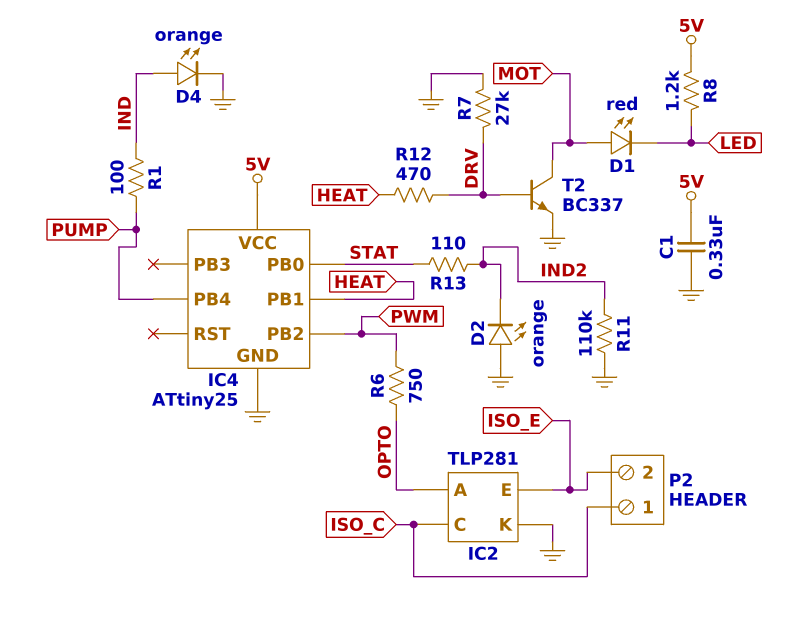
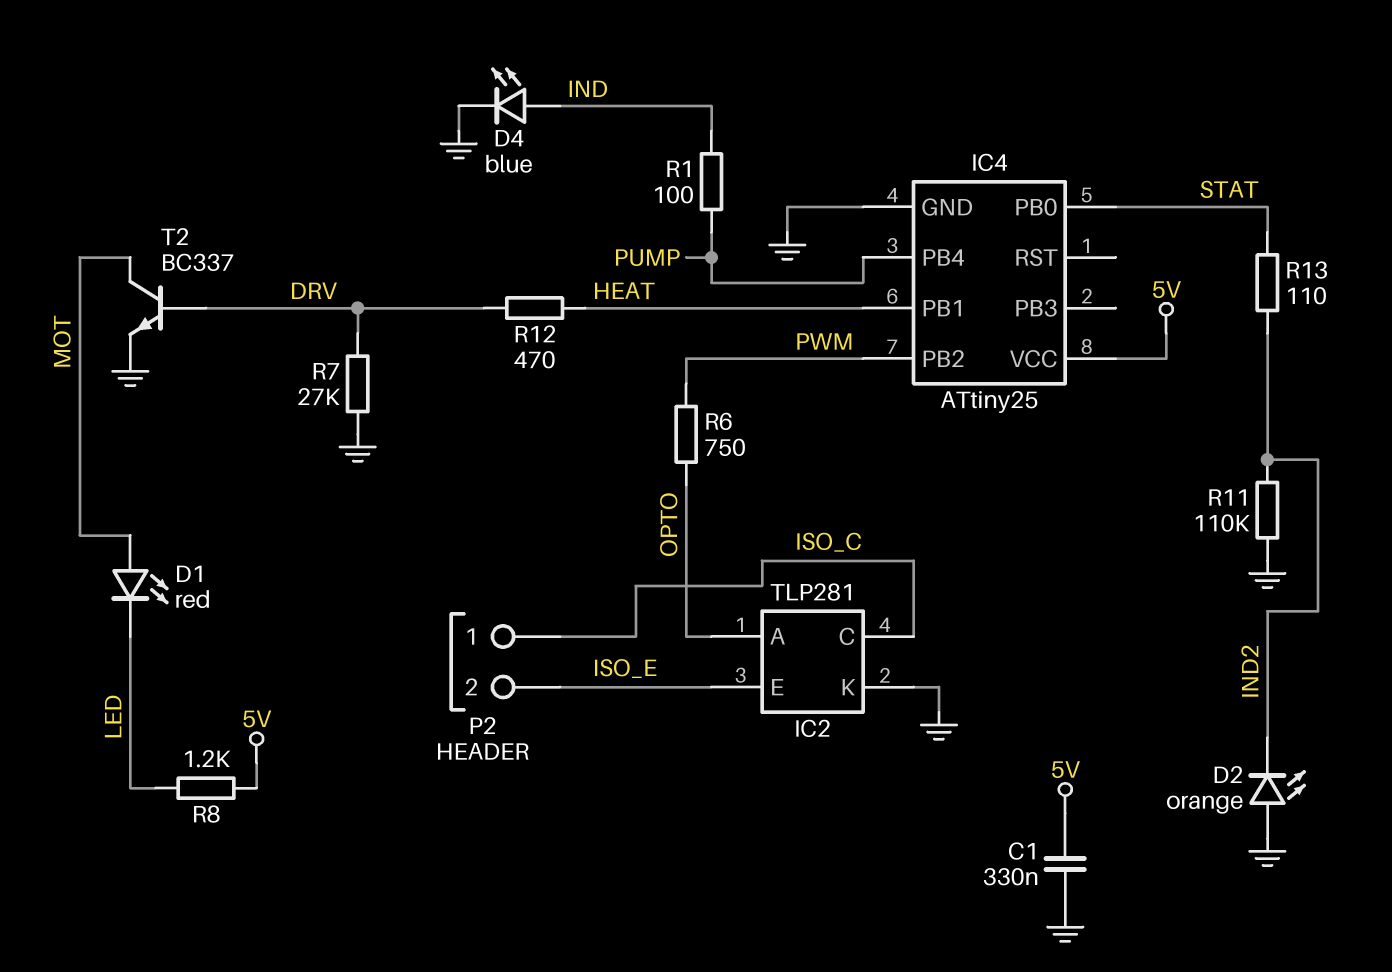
D4: LED orange (A IND, K GND) -> LED blue (A IND, K GND)

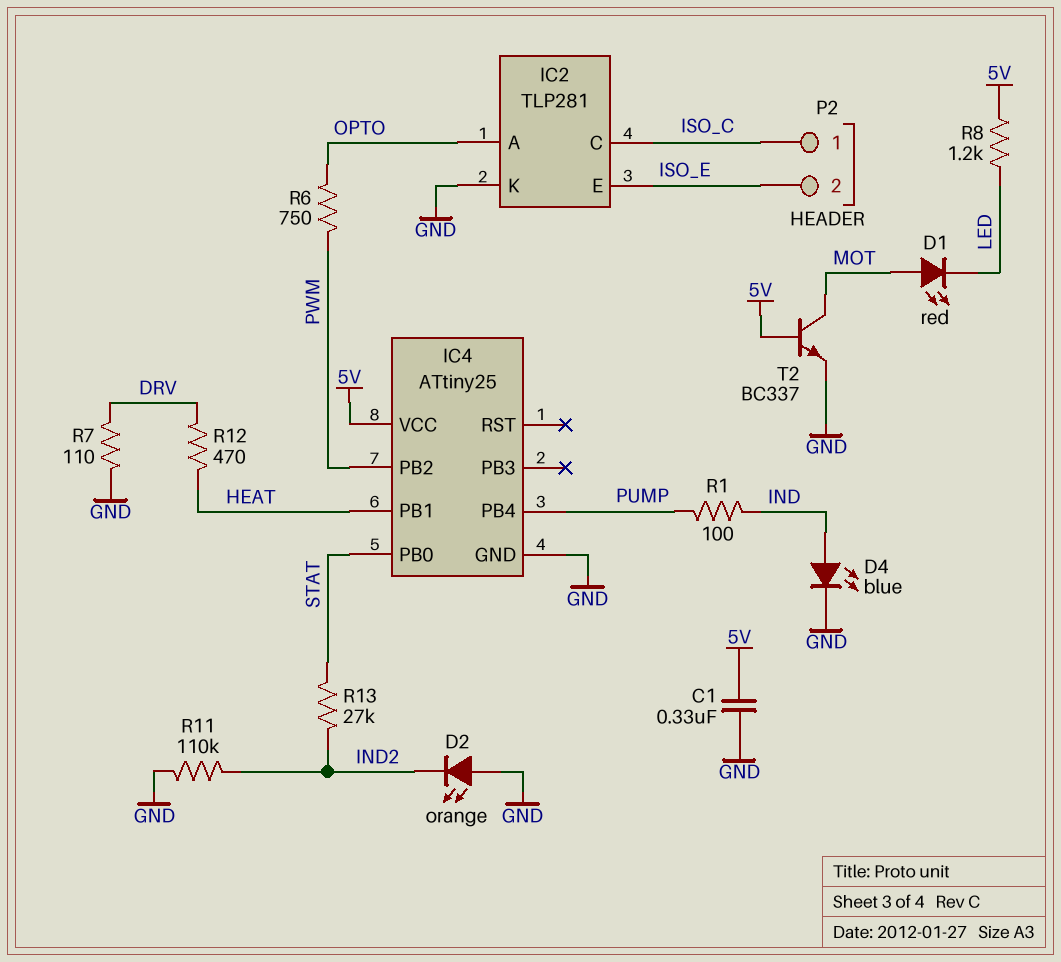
R7: 27k (DRV, GND) -> 110 (DRV, GND)
R13: 110 (IND2, STAT) -> 27k (IND2, STAT)
T2: NPN BC337 (B DRV, C MOT, E GND) -> NPN BC337 (B 5V, C MOT, E GND)

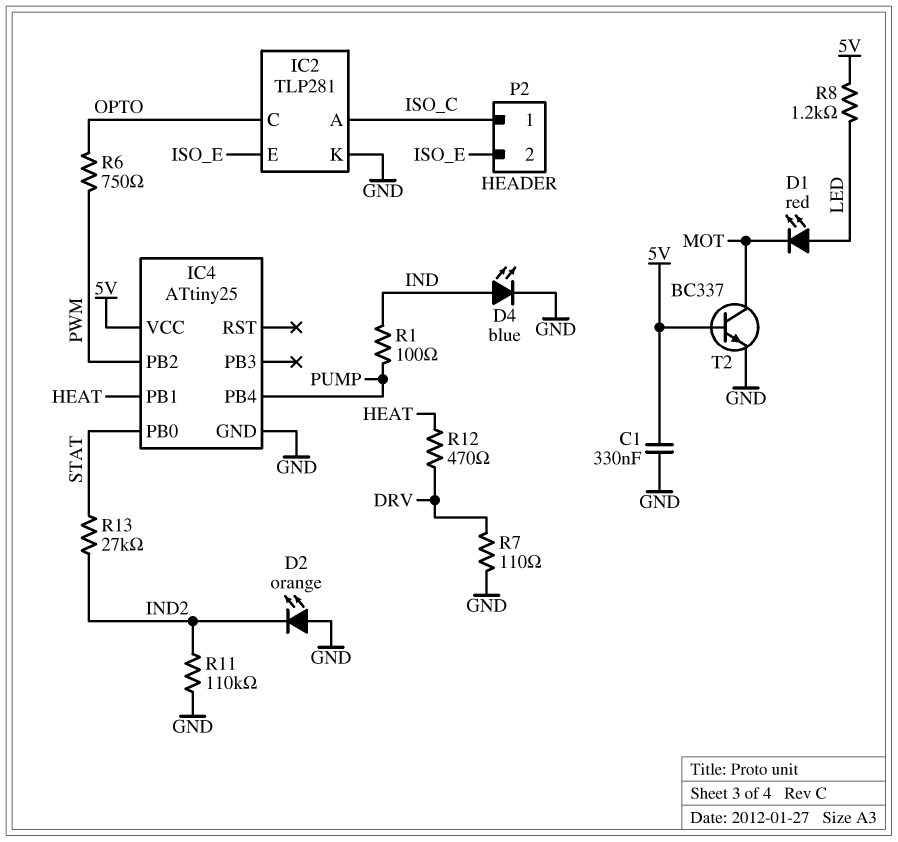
D1: LED red (A MOT, K LED) -> LED red (A LED, K MOT)
IC2 pin A: OPTO -> ISO_C
IC2 pin C: ISO_C -> OPTO

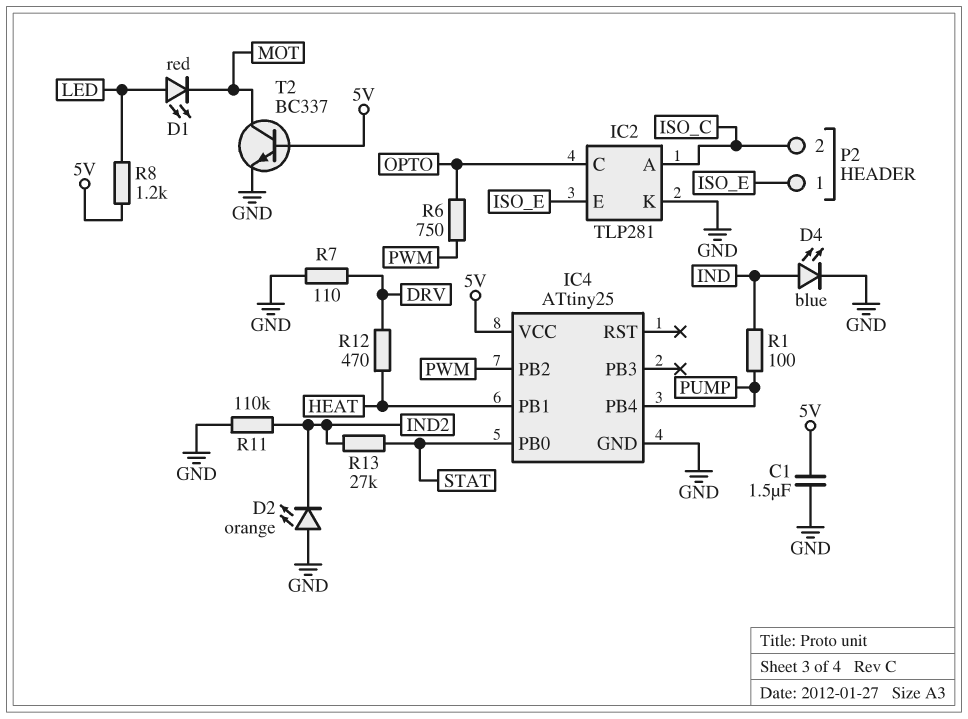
C1: 330nF (5V, GND) -> 1.5uF (5V, GND)
P2 pin 1: ISO_C -> ISO_E
P2 pin 2: ISO_E -> ISO_C

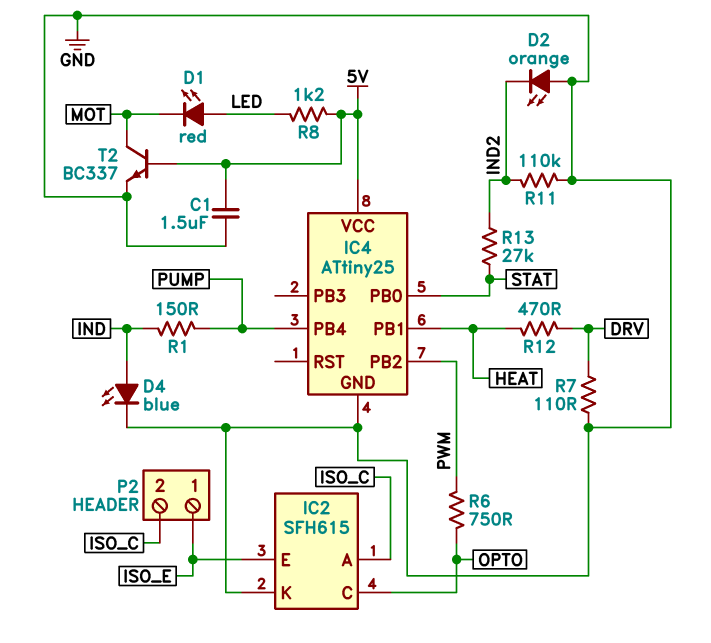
IC2: TLP281 -> SFH615
R1: 100 (IND, PUMP) -> 150 (IND, PUMP)

